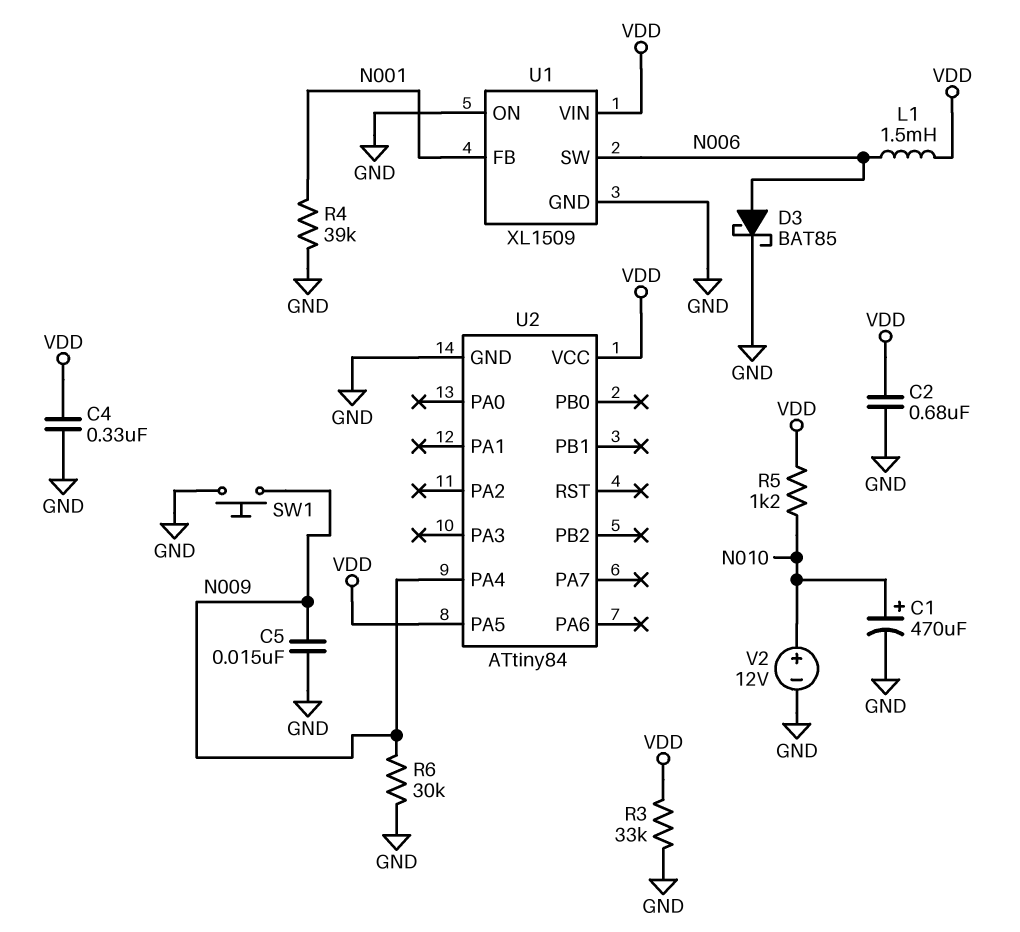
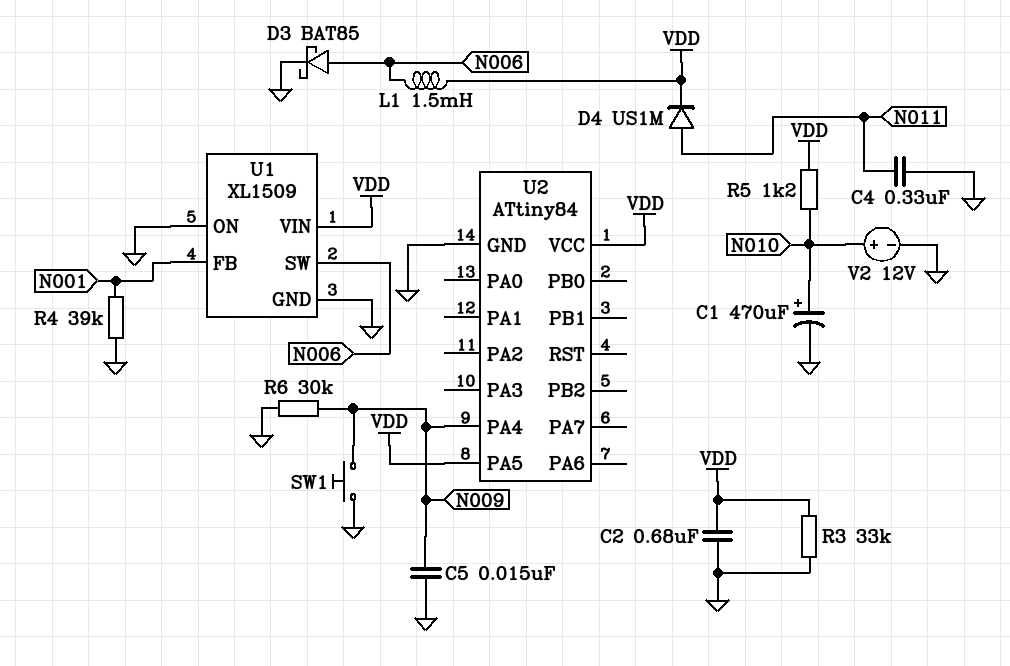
C4: 330nF (GND, VDD) -> 330nF (GND, N011)
D4: none -> diode US1M (A N011, K VDD)

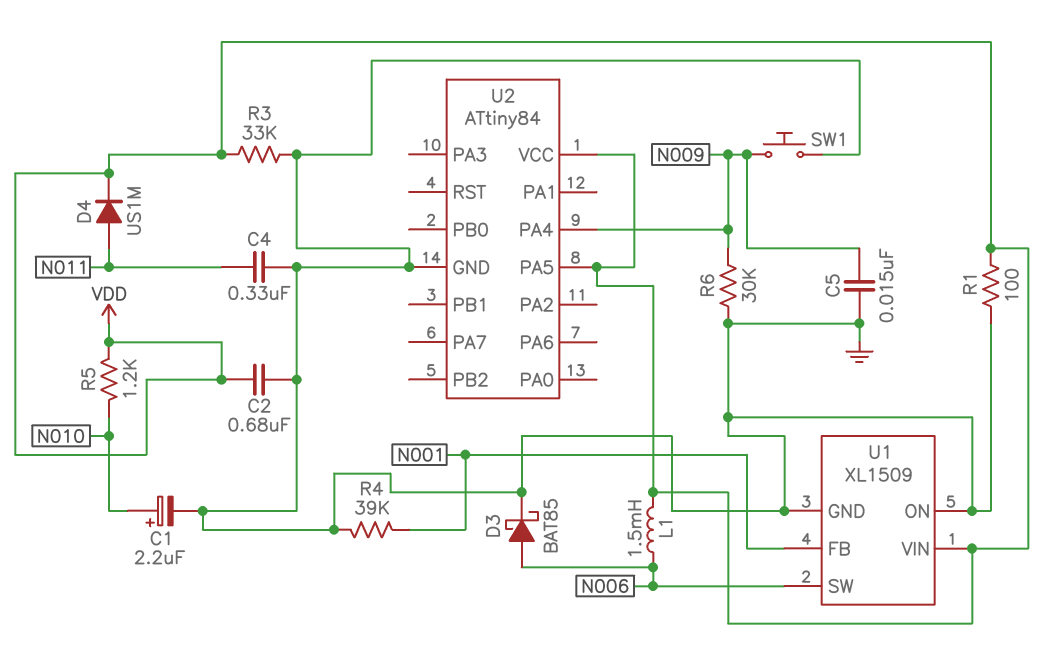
C1: 470uF (plus N010, minus GND) -> 2.2uF (plus N010, minus GND)
R1: none -> 100 (GND, VDD)
V2: 12V (plus N010, minus GND) -> none

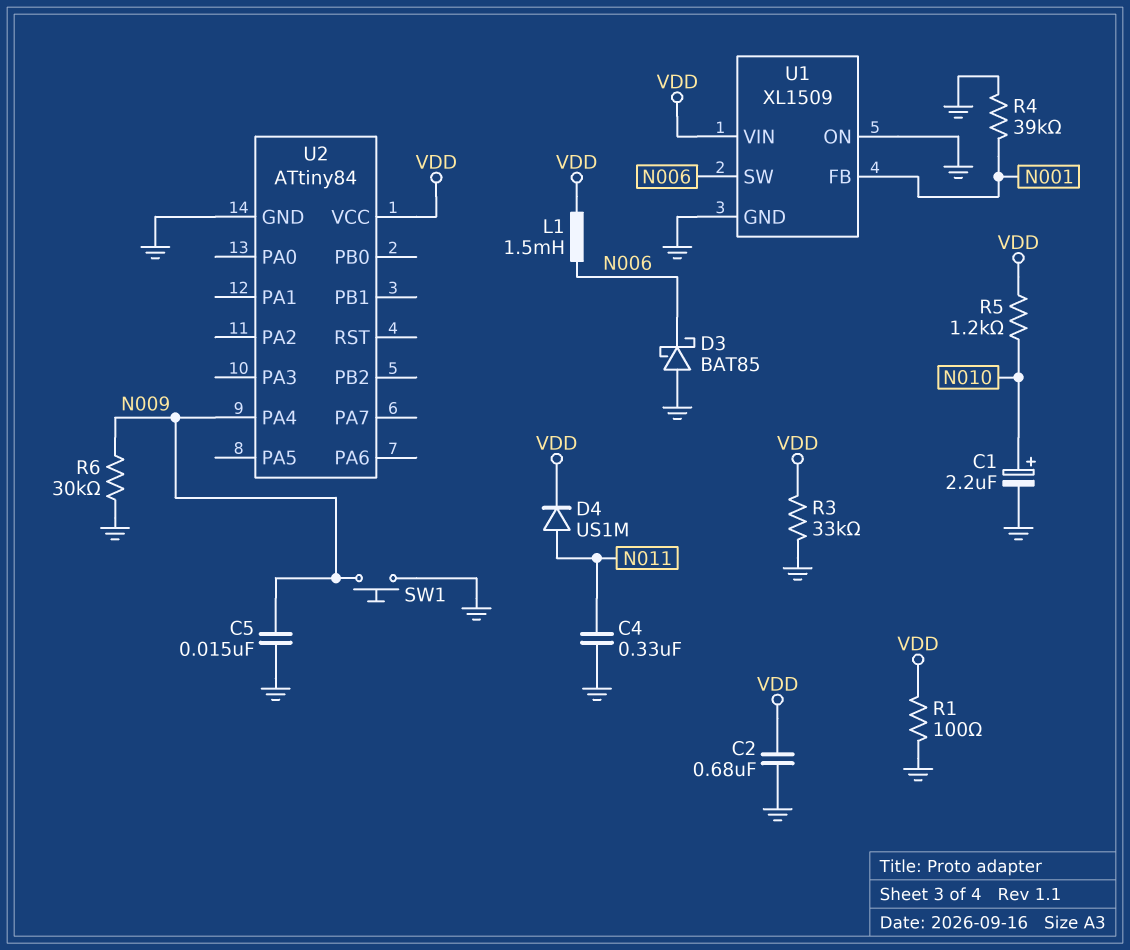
D3: schottky BAT85 (A N006, K GND) -> schottky BAT85 (A GND, K N006)
U2 pin PA5: VDD -> none

